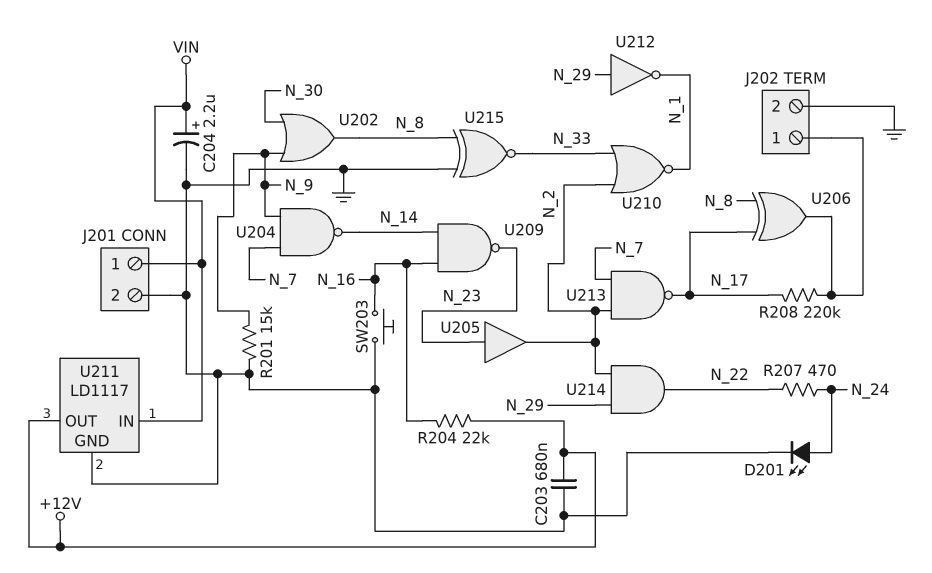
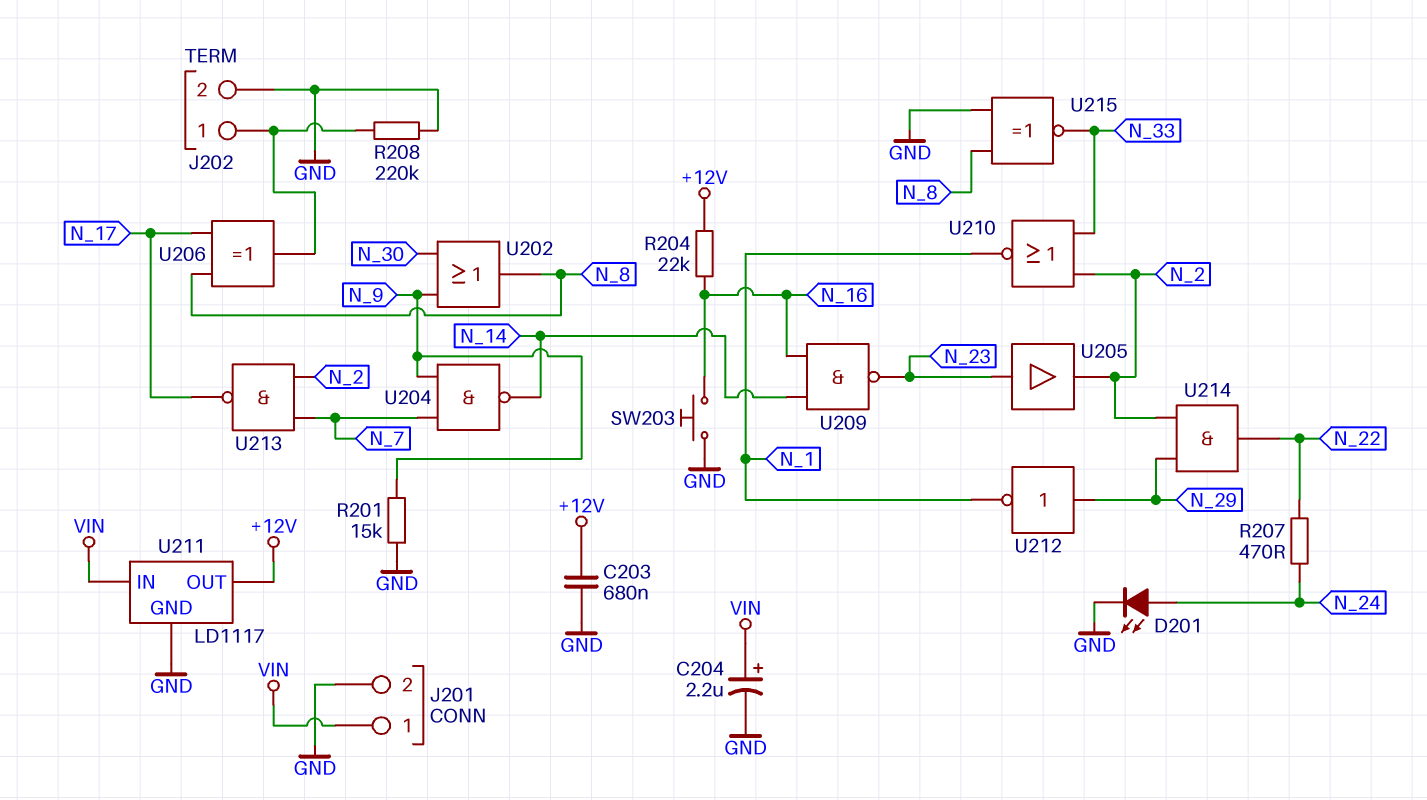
R208: 220k (J202/1, N_17) -> 220k (GND, J202/1)

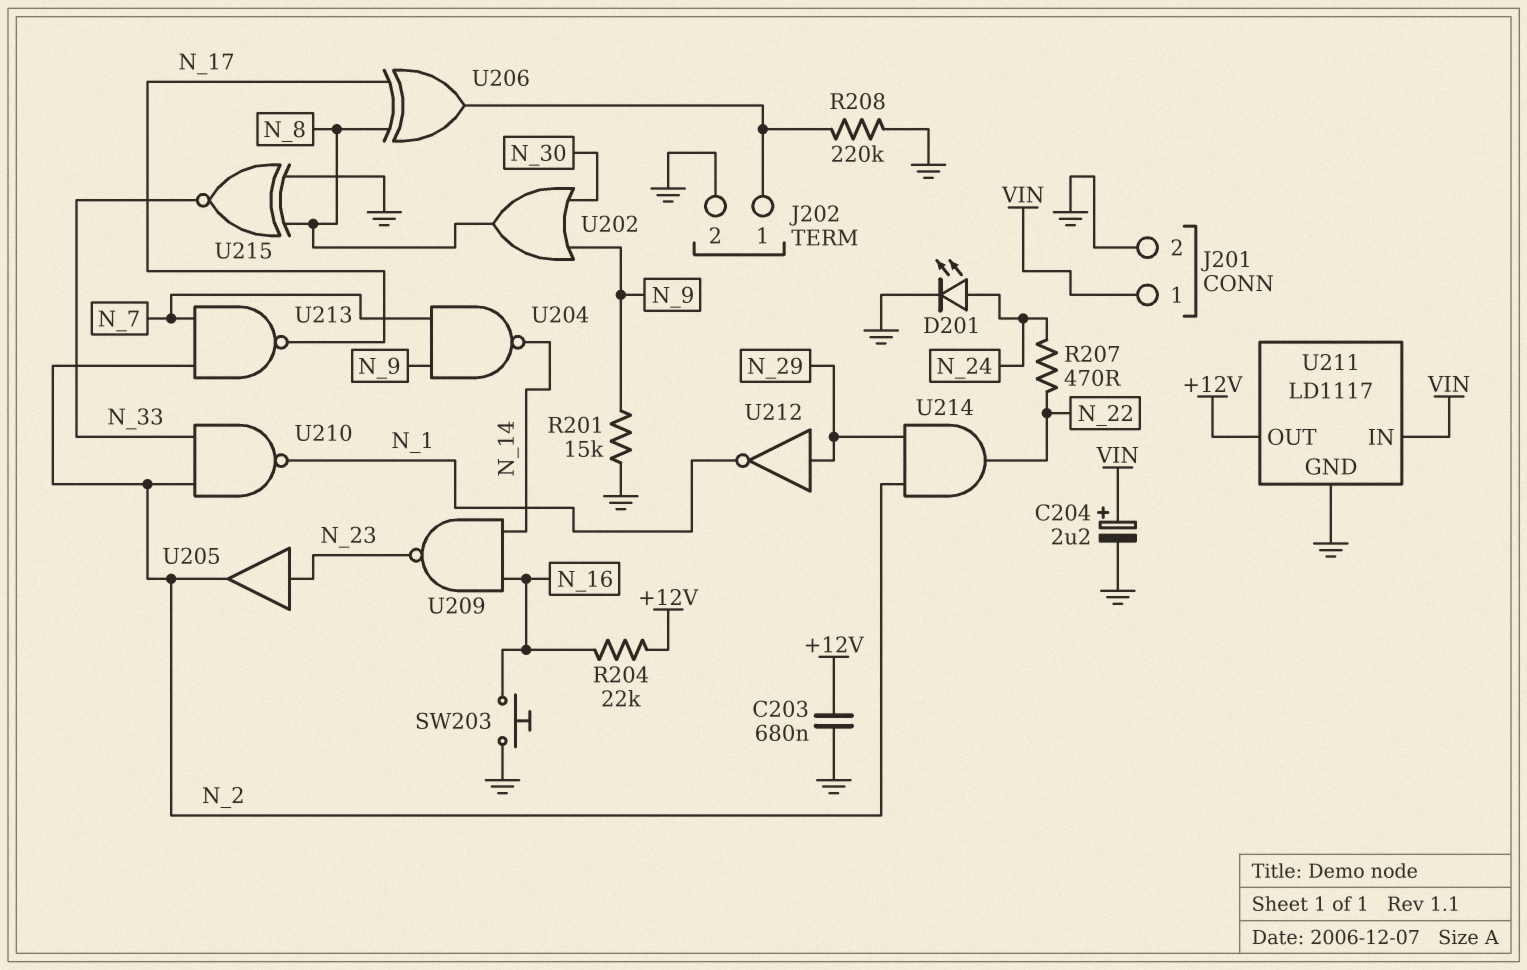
U210: NOR (in N_2, in N_33, out N_1) -> NAND (in N_2, in N_33, out N_1)

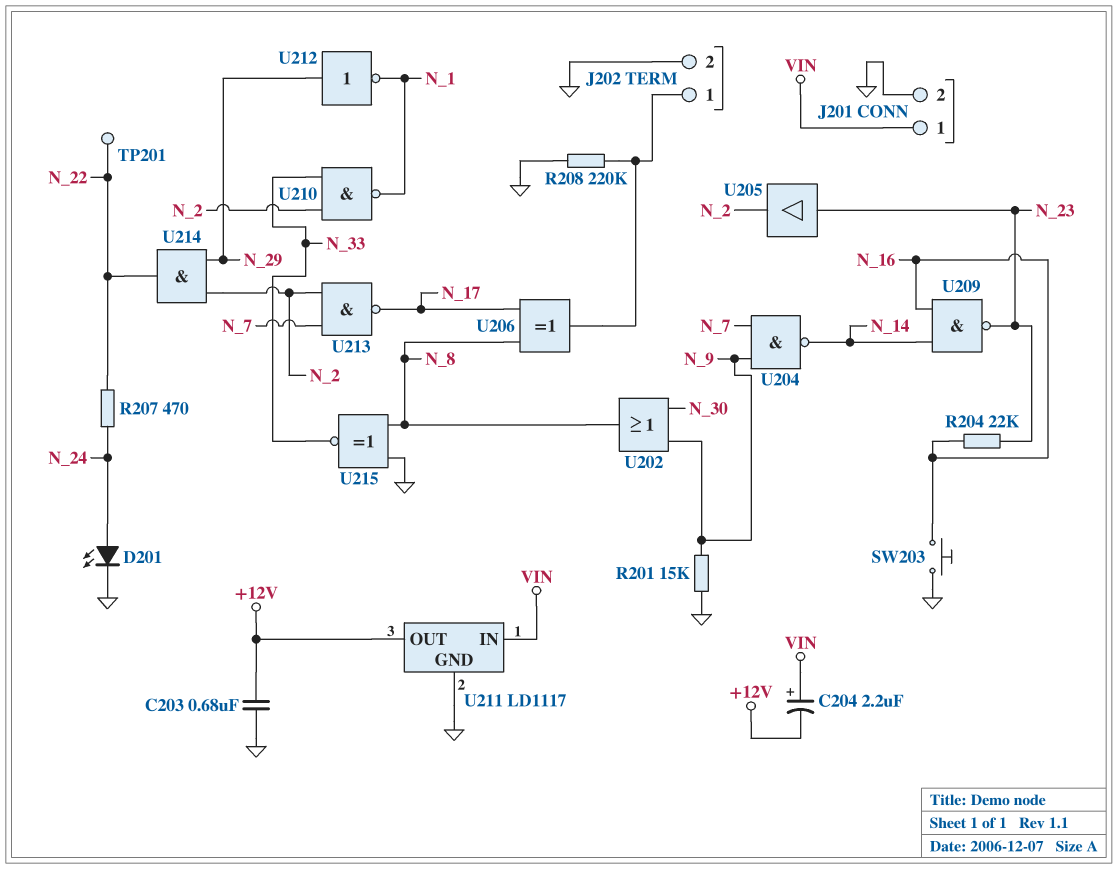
C204: 2.2uF (plus VIN, minus GND) -> 2.2uF (plus VIN, minus +12V)
R204: 22k (+12V, N_16) -> 22k (N_16, N_23)
TP201: none -> test point (N_22)

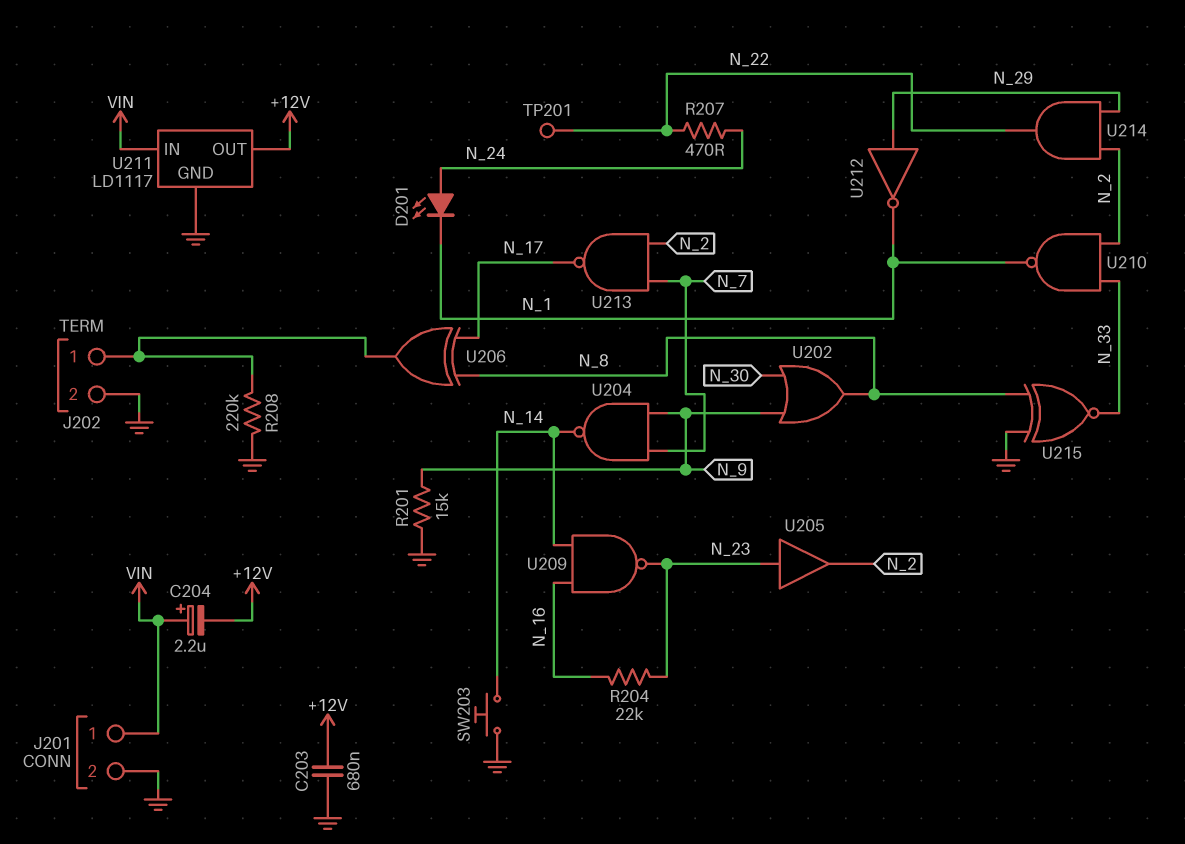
D201: LED (A N_24, K GND) -> LED (A N_24, K N_1)
SW203: button (GND, N_16) -> button (GND, N_14)

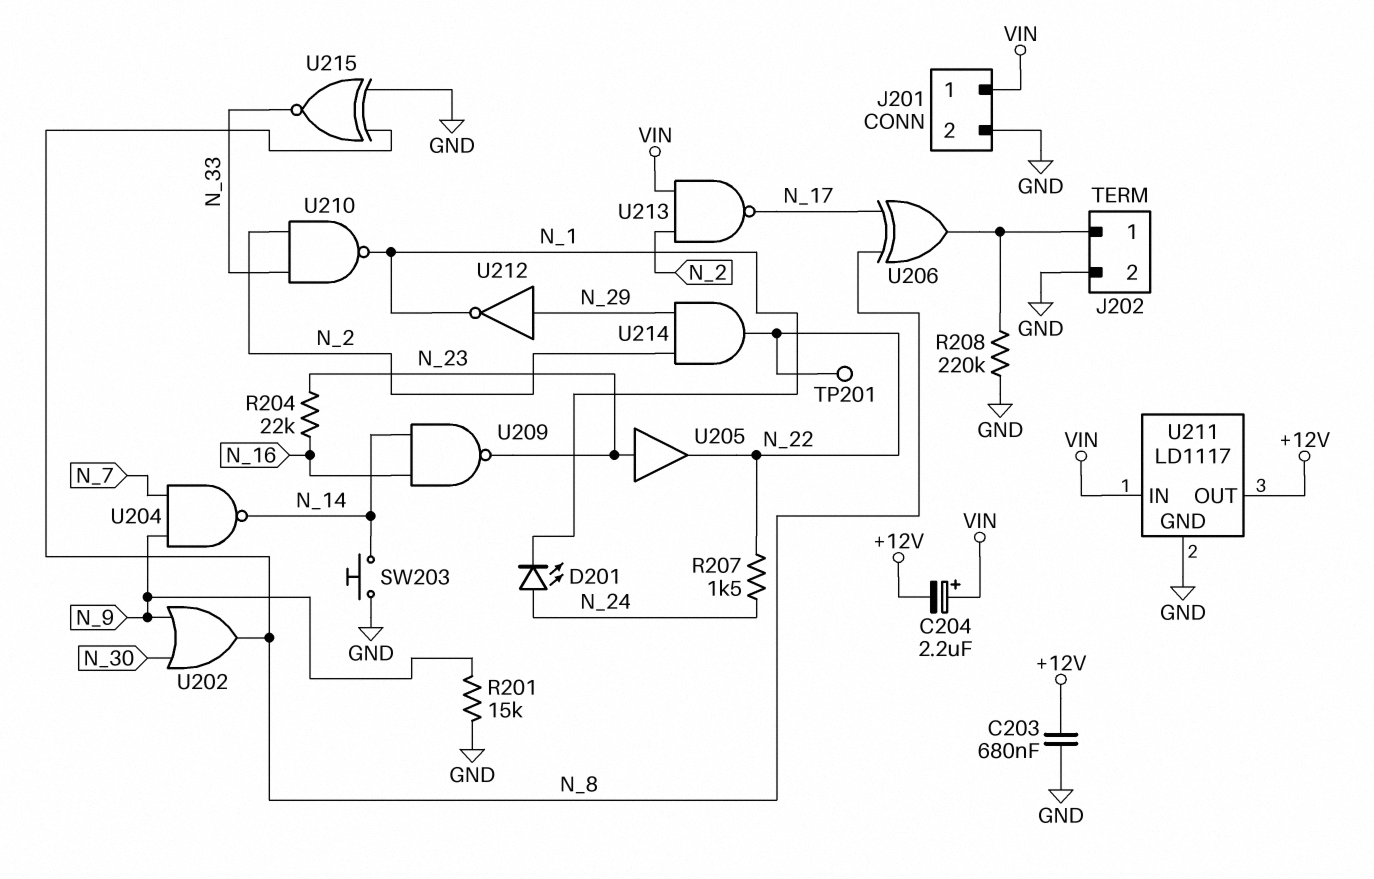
R207: 470 (N_22, N_24) -> 1.5k (N_22, N_24)
U205: buffer (in N_23, out N_2) -> buffer (in N_23, out N_22)
U213: NAND (in N_2, in N_7, out N_17) -> NAND (in N_2, in VIN, out N_17)

